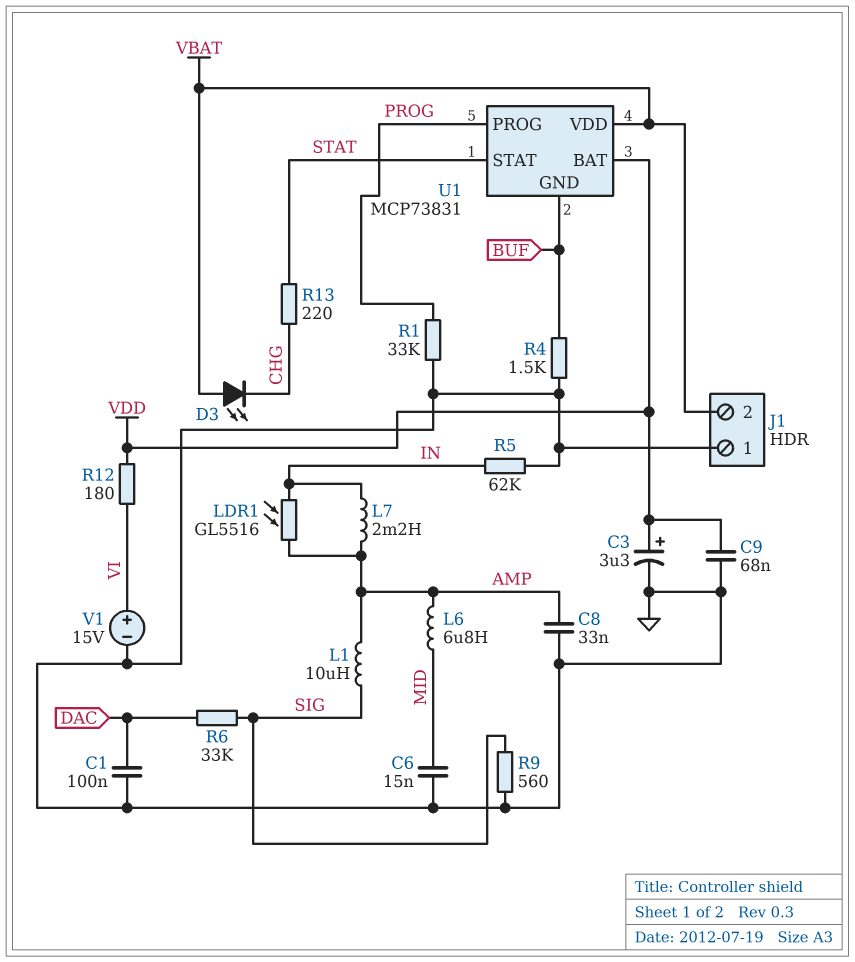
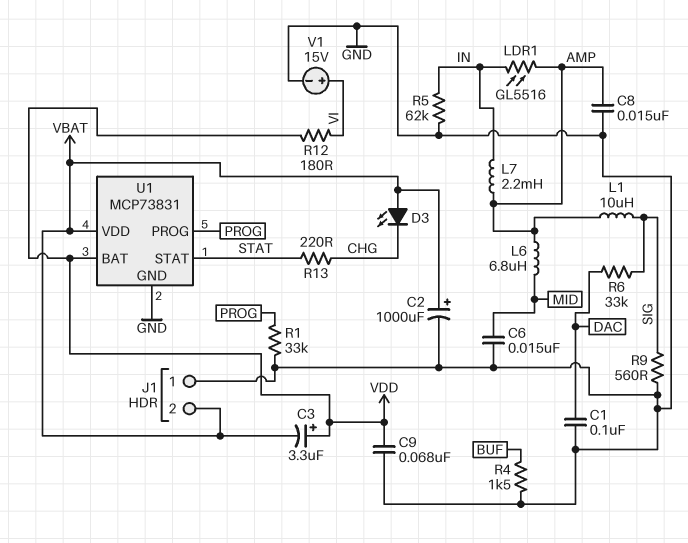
C2: none -> 1000uF (plus VBAT, minus GND)
C3: 3.3uF (plus VDD, minus GND) -> 3.3uF (plus VDD, minus VBAT)
C8: 33nF (AMP, GND) -> 15nF (AMP, GND)
U1 pin GND: BUF -> GND

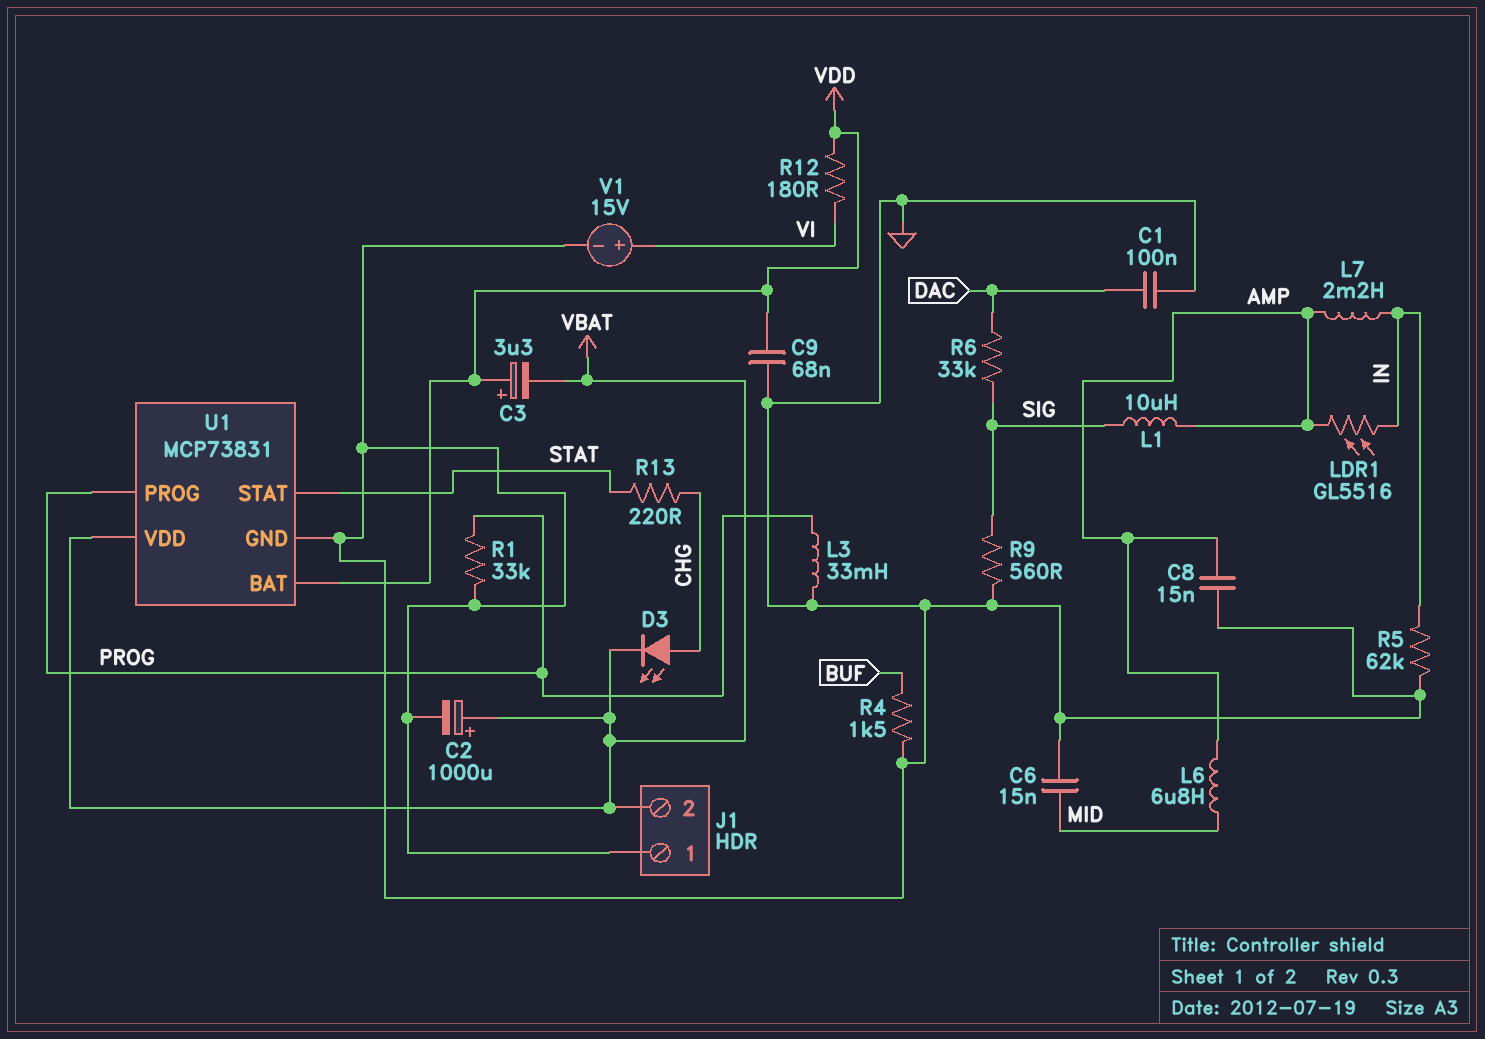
D3: LED (A VBAT, K CHG) -> LED (A CHG, K VBAT)
L3: none -> 33mH (GND, PROG)

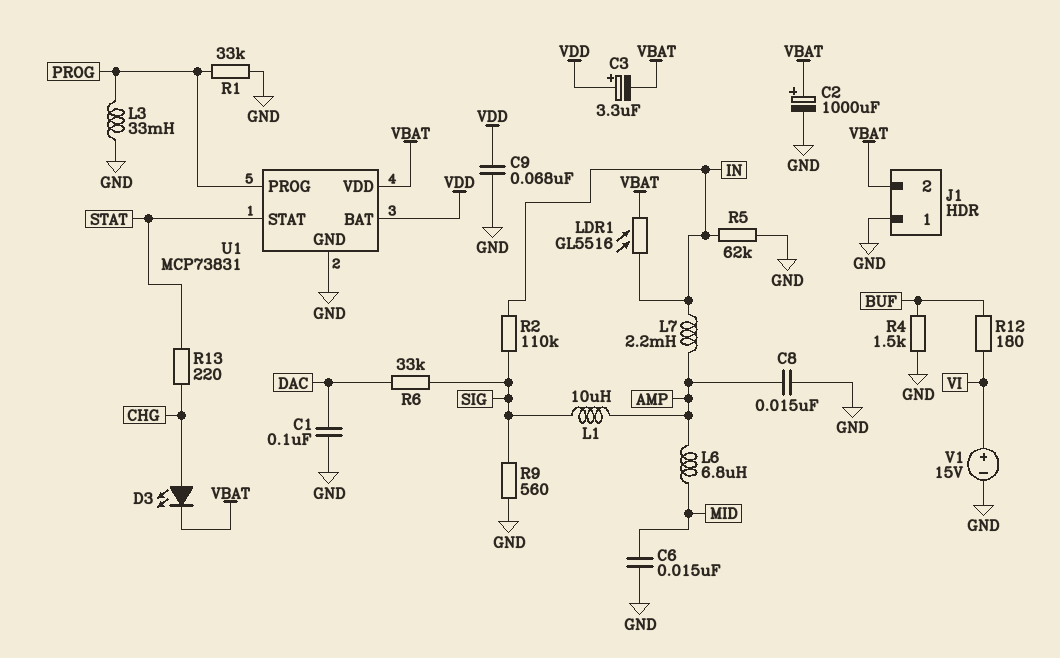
LDR1: GL5516 (AMP, IN) -> GL5516 (IN, VBAT)
R2: none -> 110k (IN, SIG)
R12: 180 (VDD, VI) -> 180 (BUF, VI)

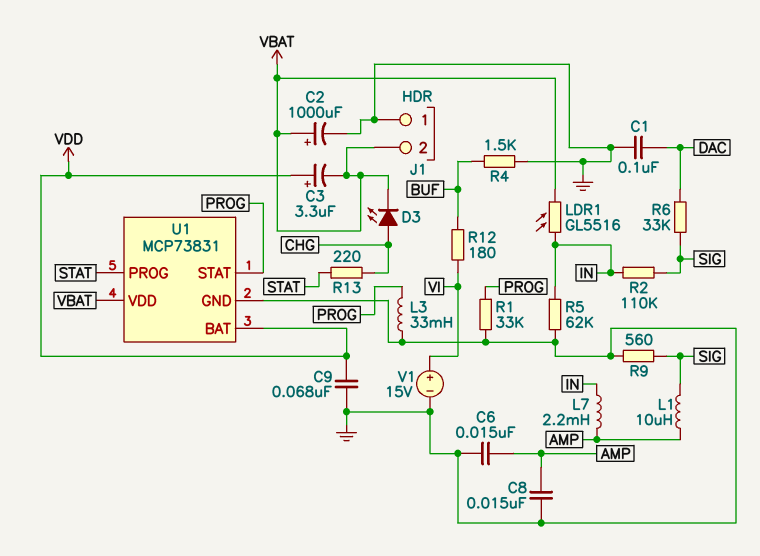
C6: 15nF (GND, MID) -> 15nF (AMP, GND)
L6: 6.8uH (AMP, MID) -> none
U1 pin PROG: PROG -> STAT
U1 pin STAT: STAT -> PROG

